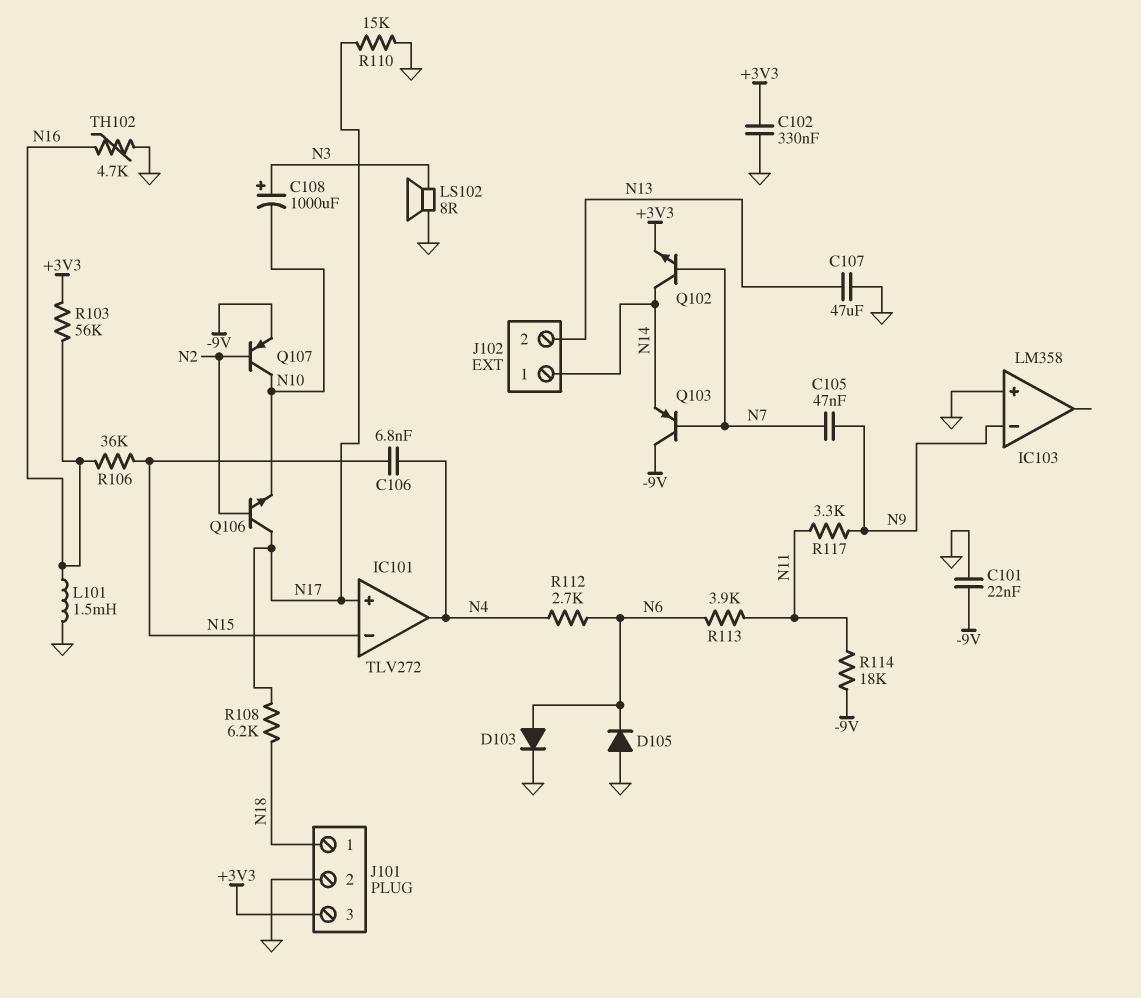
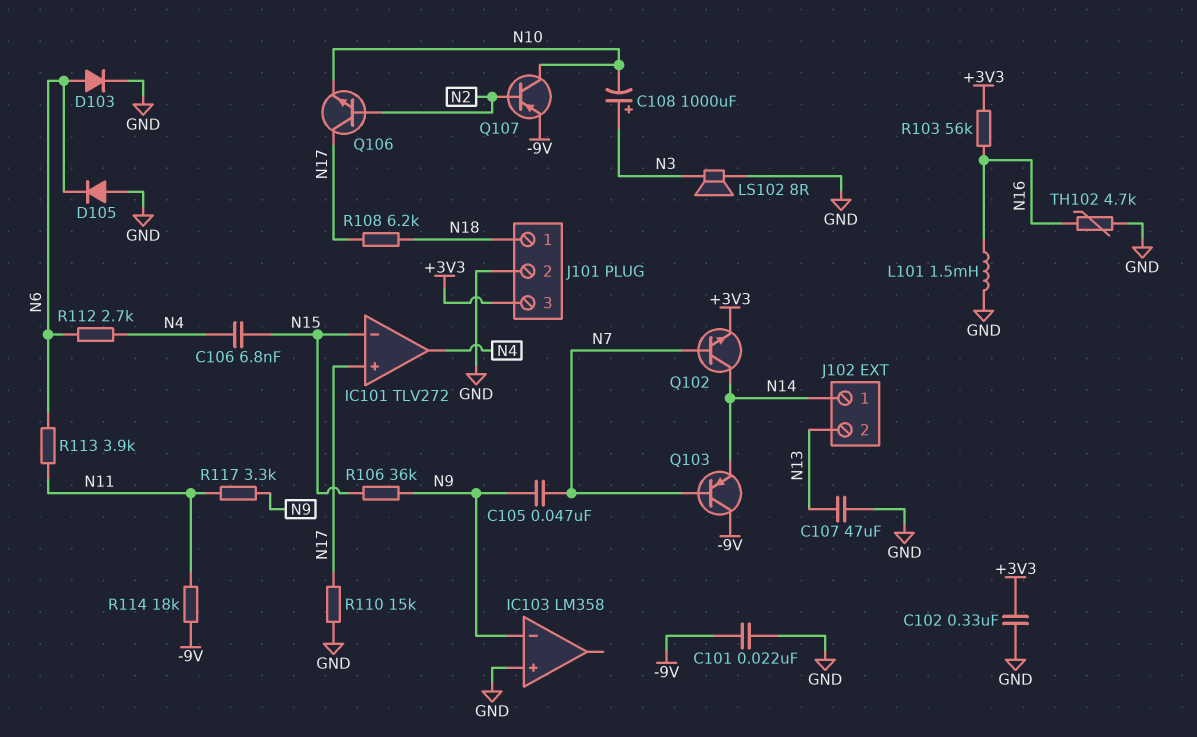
R106: 36k (N15, N16) -> 36k (N9, N15)

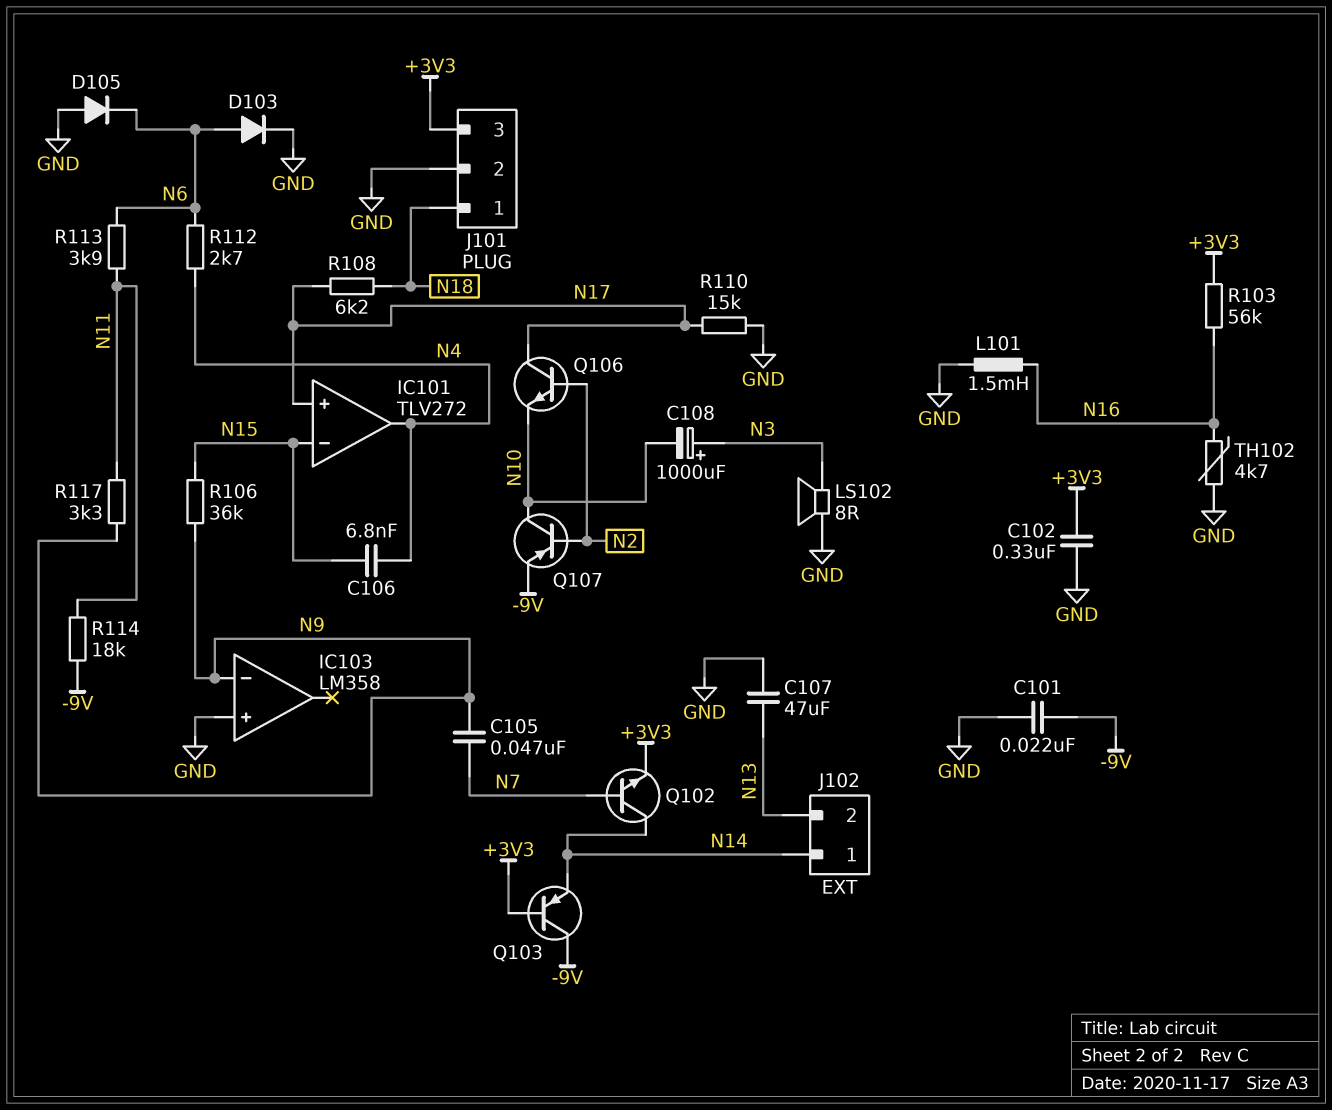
Q103: PNP (B N7, C -9V, E N14) -> PNP (B +3V3, C -9V, E N14)

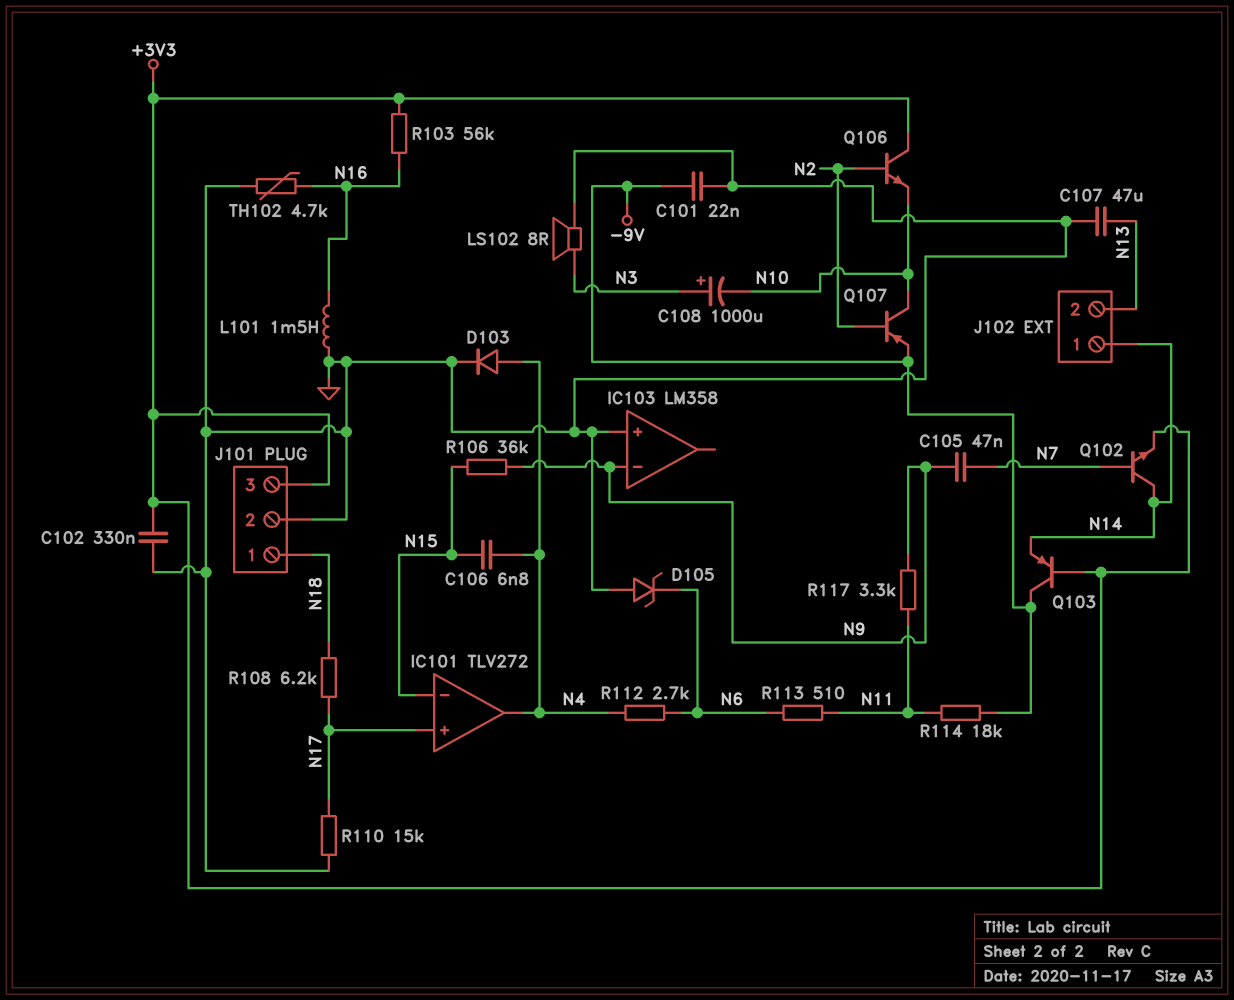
D103: diode (A N6, K GND) -> diode (A N4, K GND)
D105: diode (A GND, K N6) -> zener (A GND, K N6)
Q106: NPN (B N2, C N17, E N10) -> NPN (B N2, C +3V3, E N10)
R113: 3.9k (N6, N11) -> 510 (N6, N11)

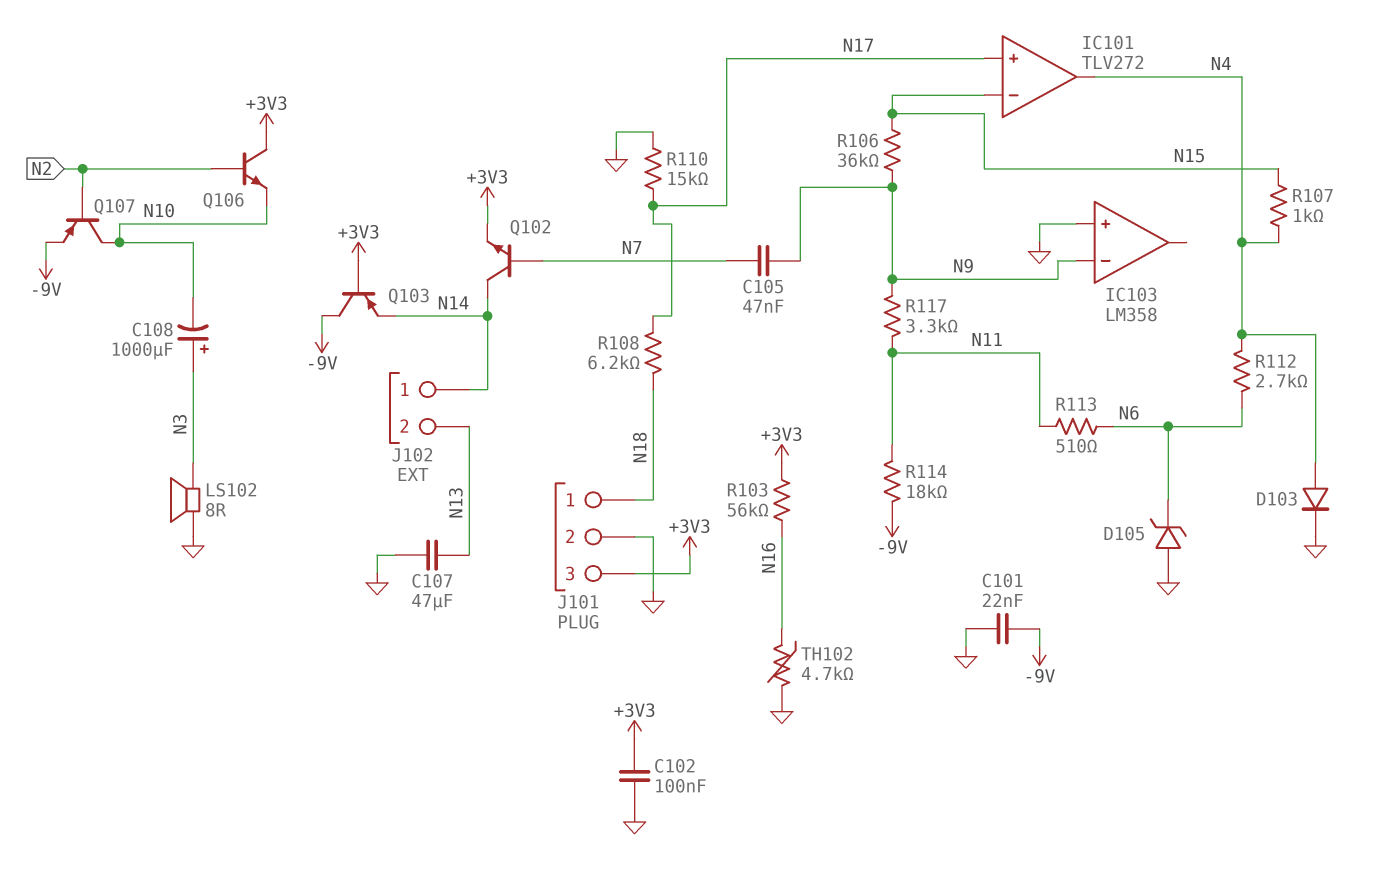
C102: 330nF (+3V3, GND) -> 100nF (+3V3, GND)
C106: 6.8nF (N4, N15) -> none
L101: 1.5mH (GND, N16) -> none
R107: none -> 1k (N4, N15)

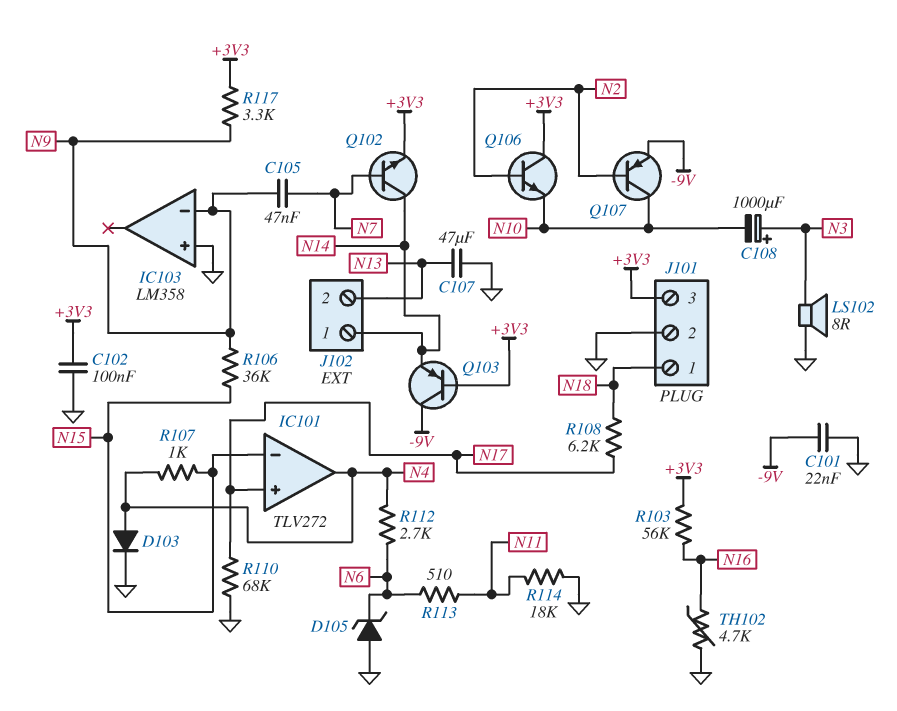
R110: 15k (GND, N17) -> 68k (GND, N17)
R114: 18k (-9V, N11) -> 18k (GND, N11)
R117: 3.3k (N9, N11) -> 3.3k (+3V3, N9)

